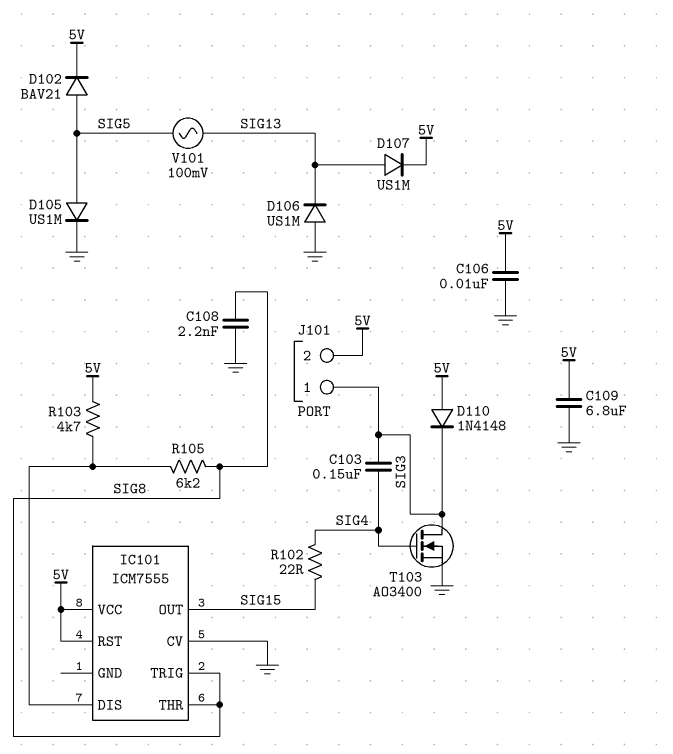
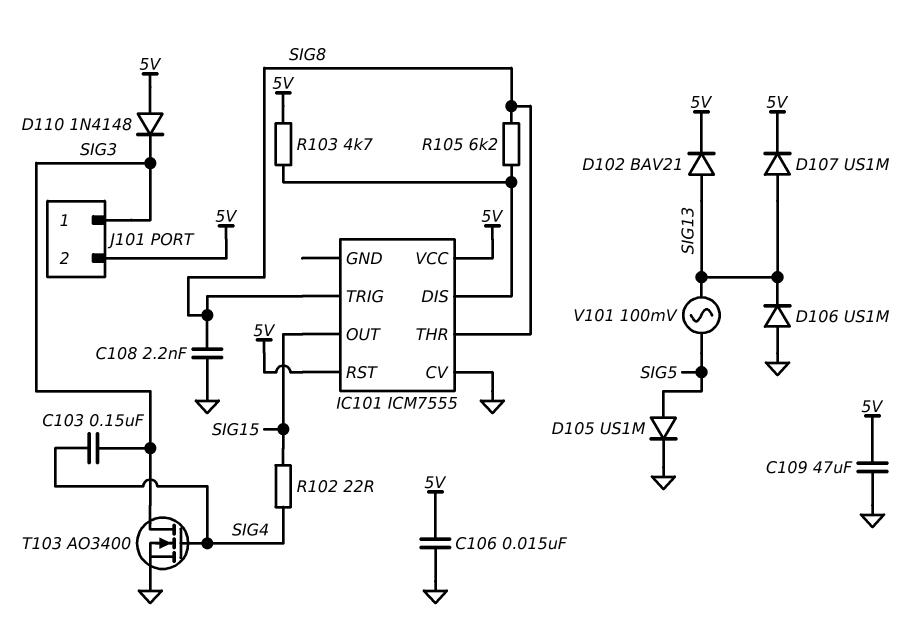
C106: 10nF (5V, GND) -> 15nF (5V, GND)
C109: 6.8uF (5V, GND) -> 47uF (5V, GND)
D102: diode BAV21 (A SIG5, K 5V) -> diode BAV21 (A SIG13, K 5V)

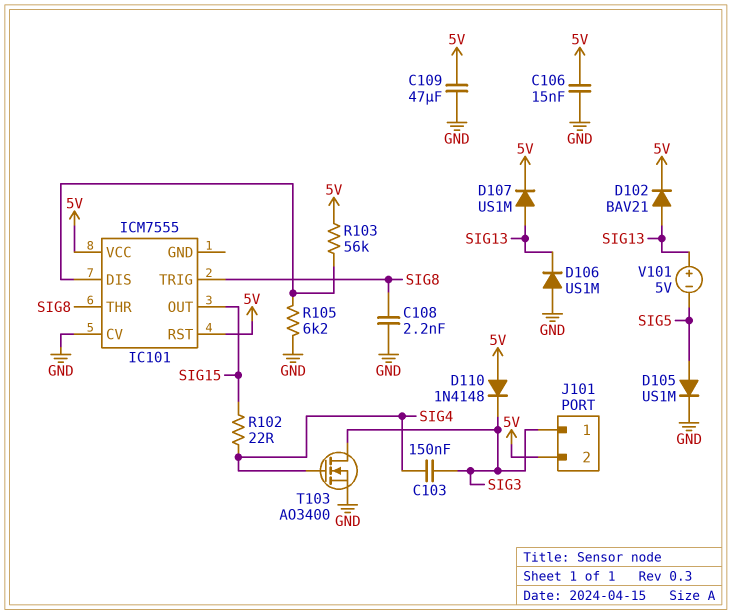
R103: 4.7k (5V, IC101/DIS) -> 56k (5V, IC101/DIS)
R105: 6.2k (IC101/DIS, SIG8) -> 6.2k (GND, IC101/DIS)
V101: AC 100mV (SIG5, SIG13) -> 5V (plus SIG13, minus SIG5)

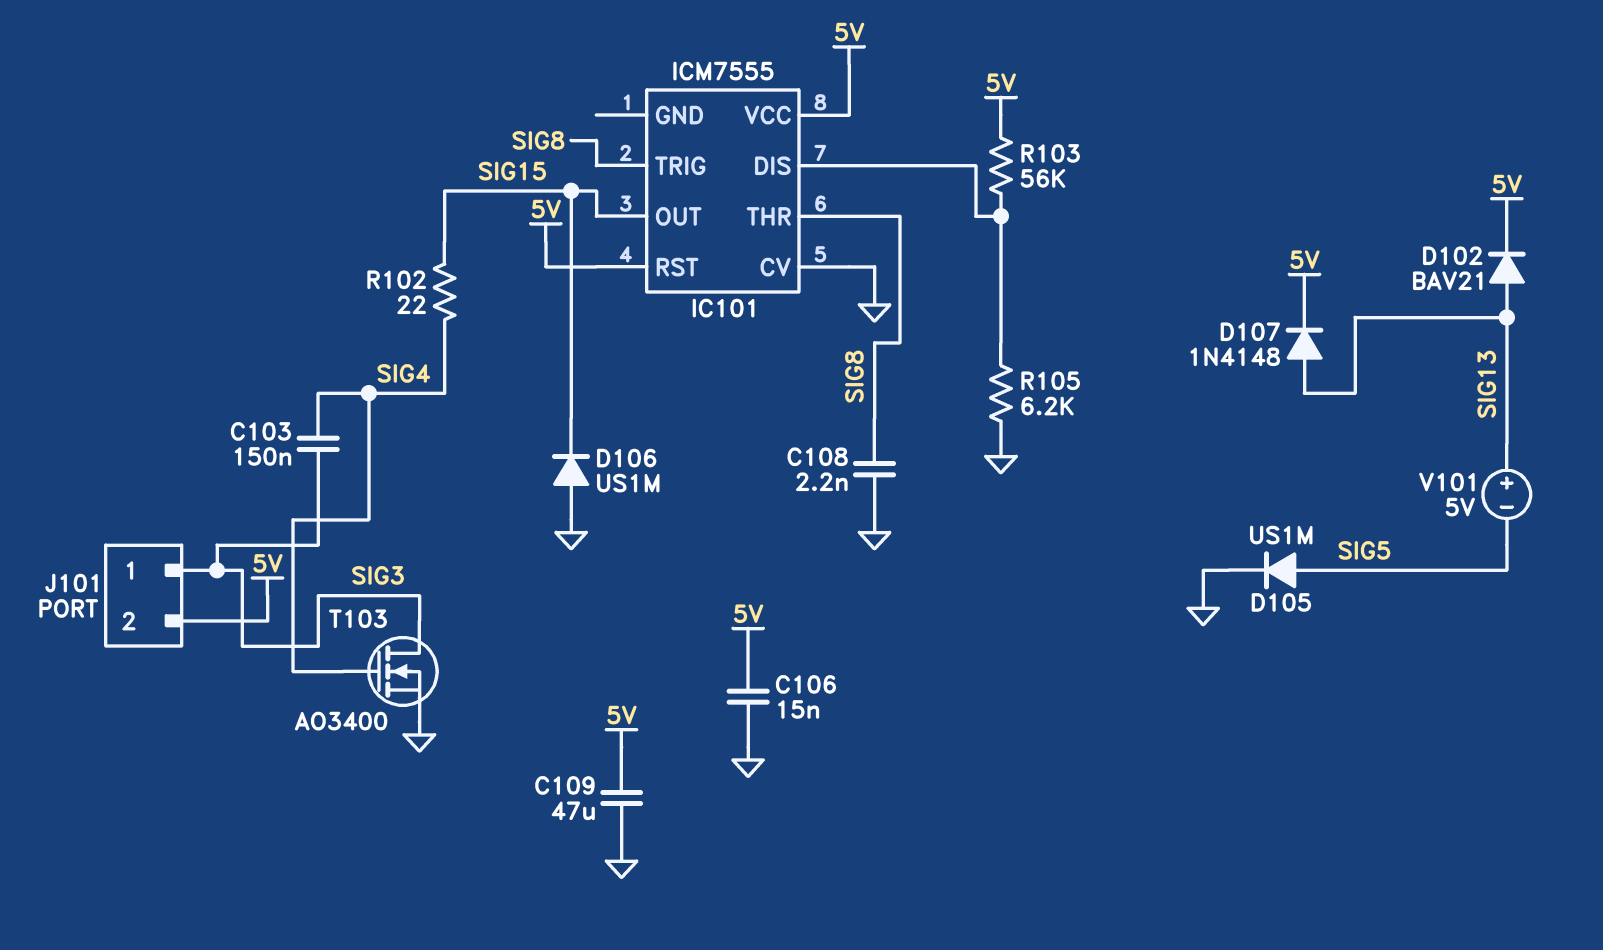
D106: diode US1M (A GND, K SIG13) -> diode US1M (A GND, K SIG15)
D107: diode US1M (A SIG13, K 5V) -> diode 1N4148 (A SIG13, K 5V)
D110: diode 1N4148 (A 5V, K SIG3) -> none

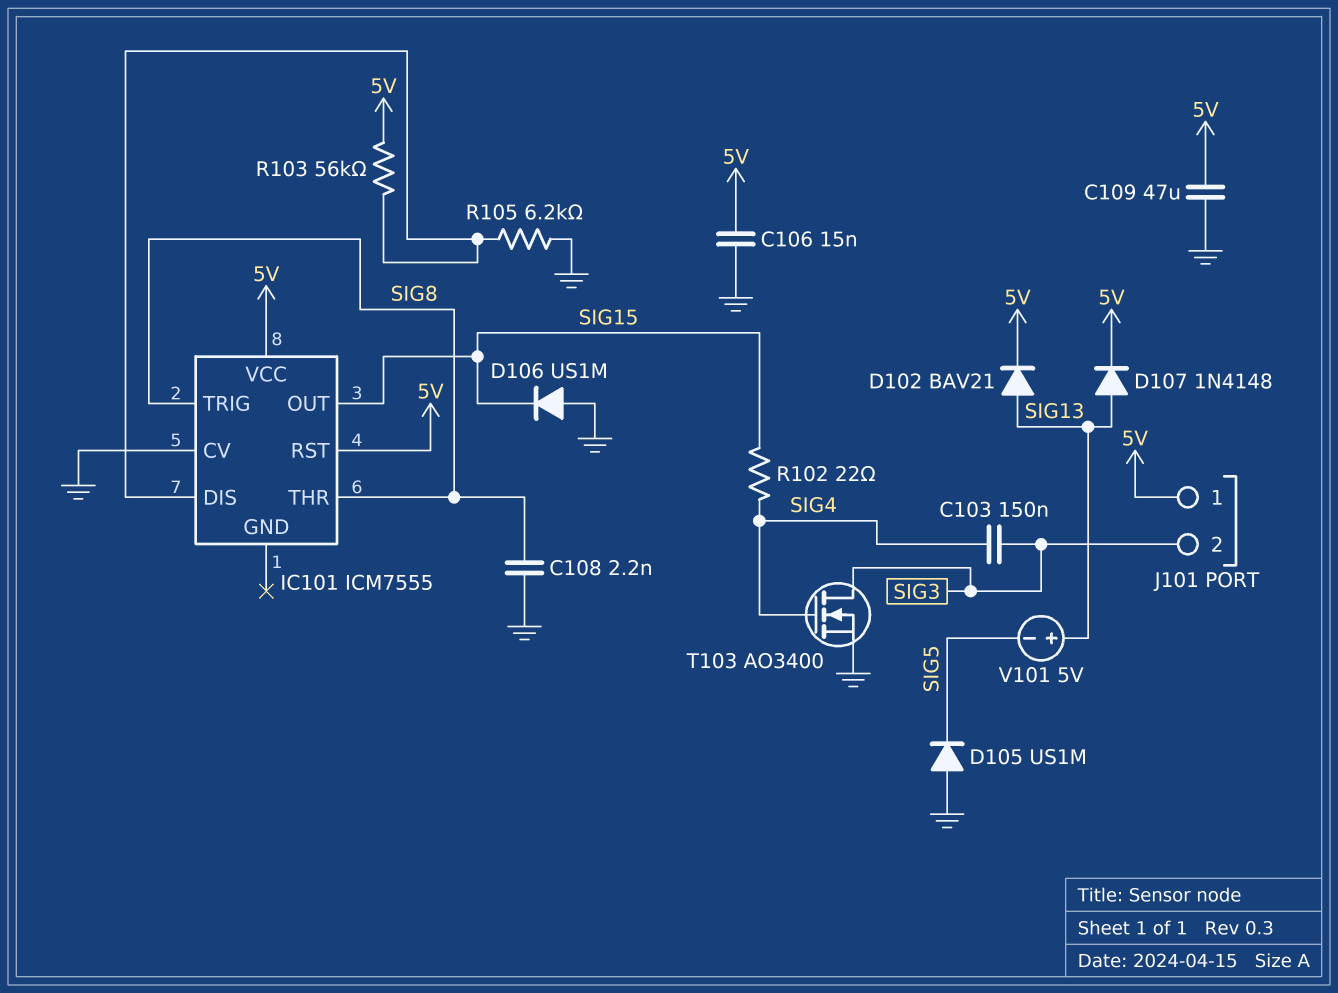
D105: diode US1M (A SIG5, K GND) -> diode US1M (A GND, K SIG5)
J101 pin 1: SIG3 -> 5V
J101 pin 2: 5V -> SIG3

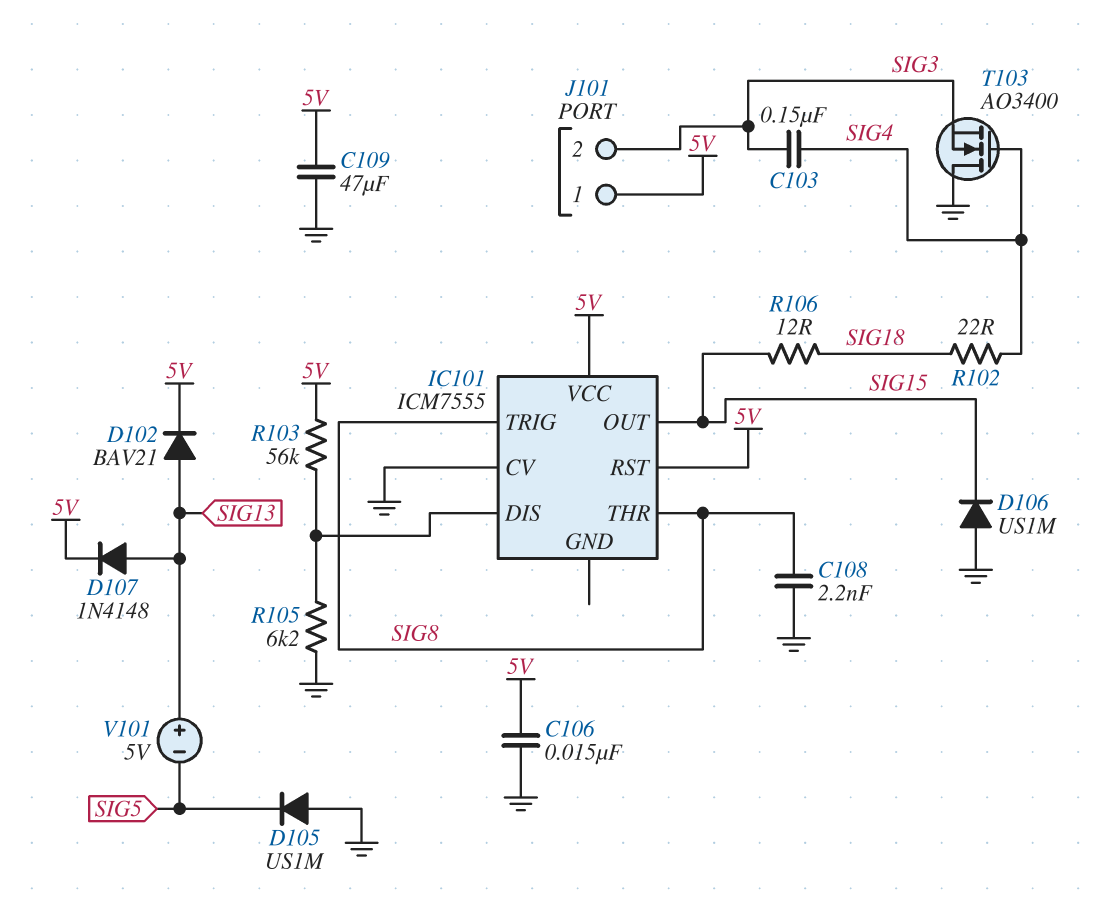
R102: 22 (SIG4, SIG15) -> 22 (SIG4, SIG18)
R106: none -> 12 (SIG15, SIG18)
T103: NMOS AO3400 (G SIG4, D SIG3, S GND) -> NMOS AO3400 (G SIG4, D GND, S SIG3)

